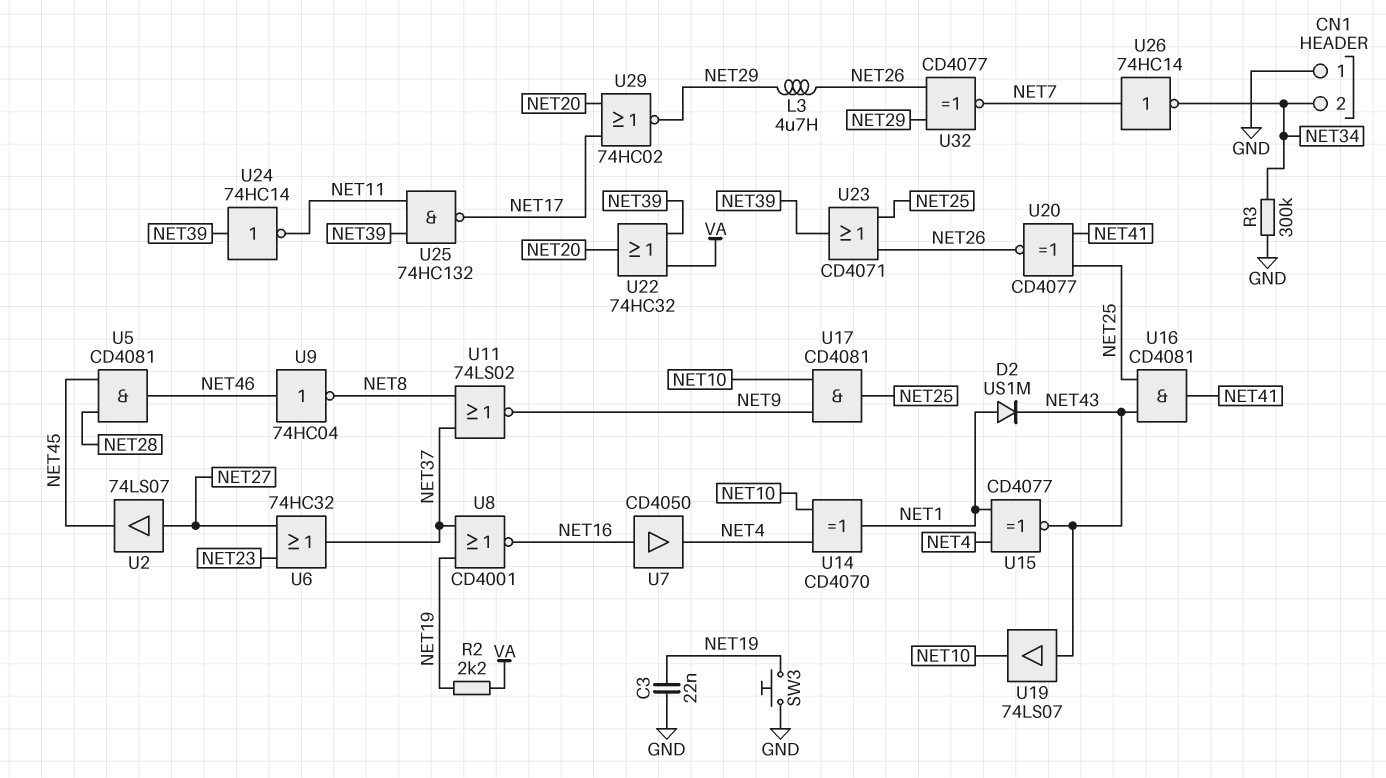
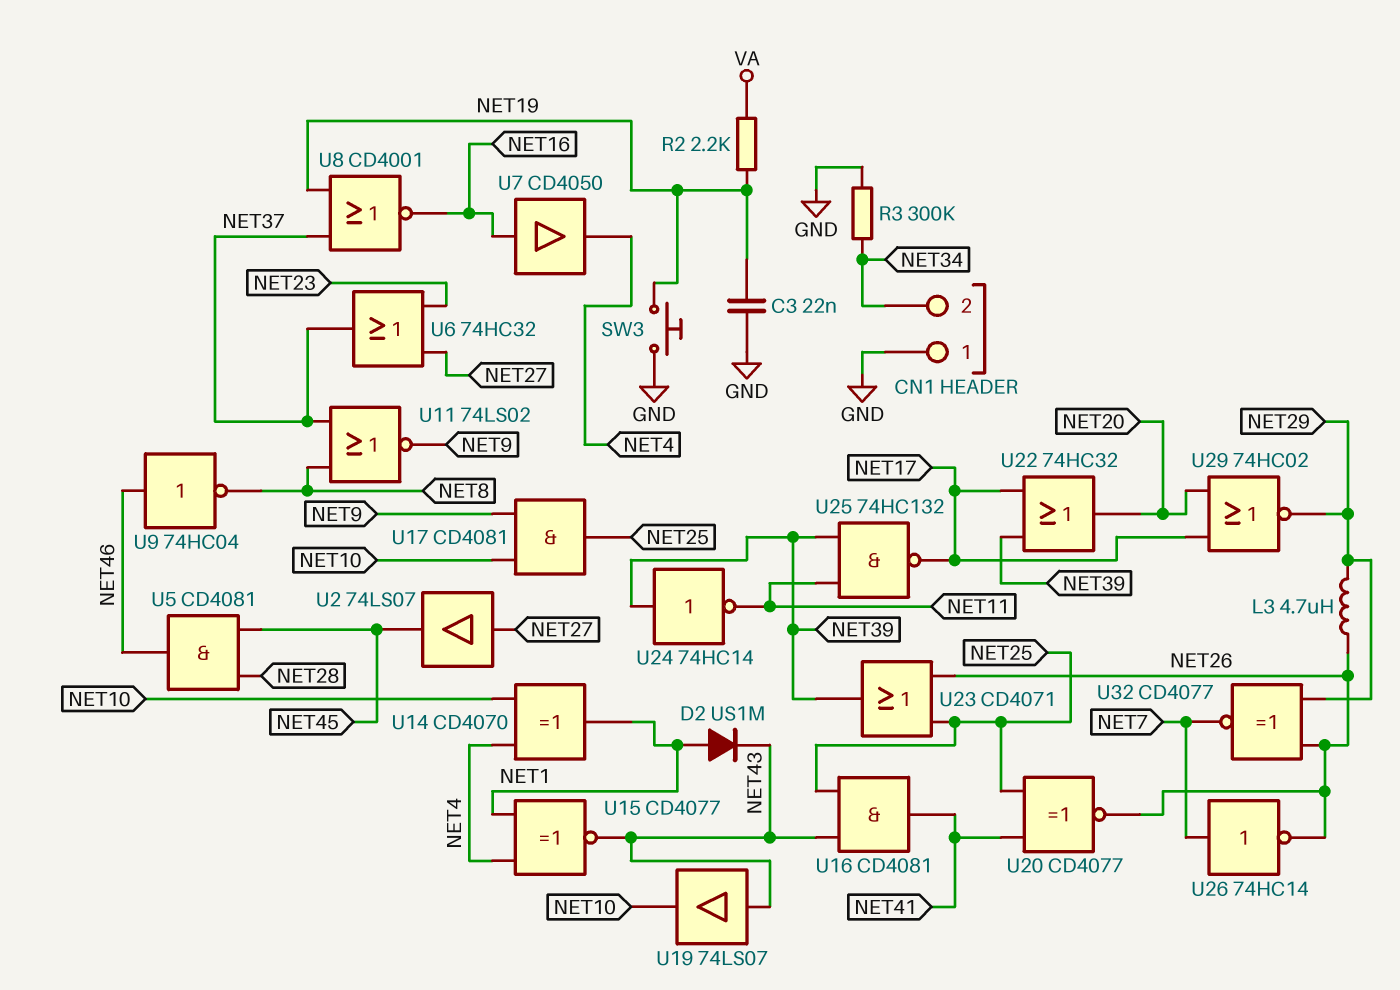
U22: OR 74HC32 (in NET39, in VA, out NET20) -> OR 74HC32 (in NET17, in NET39, out NET20)
U26: NOT 74HC14 (in NET7, out NET34) -> NOT 74HC14 (in NET7, out NET26)

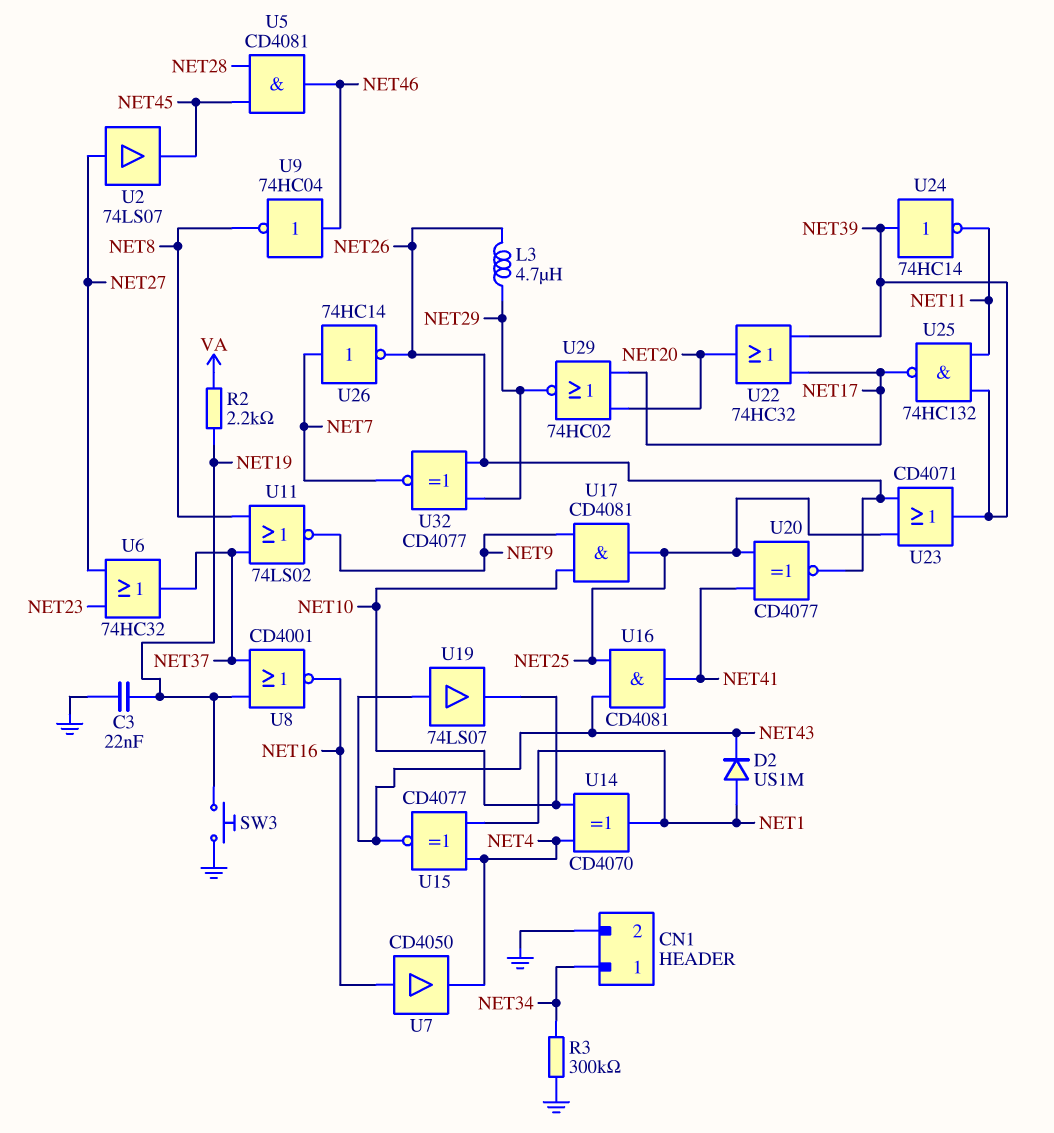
CN1 pin 1: GND -> NET34
CN1 pin 2: NET34 -> GND

